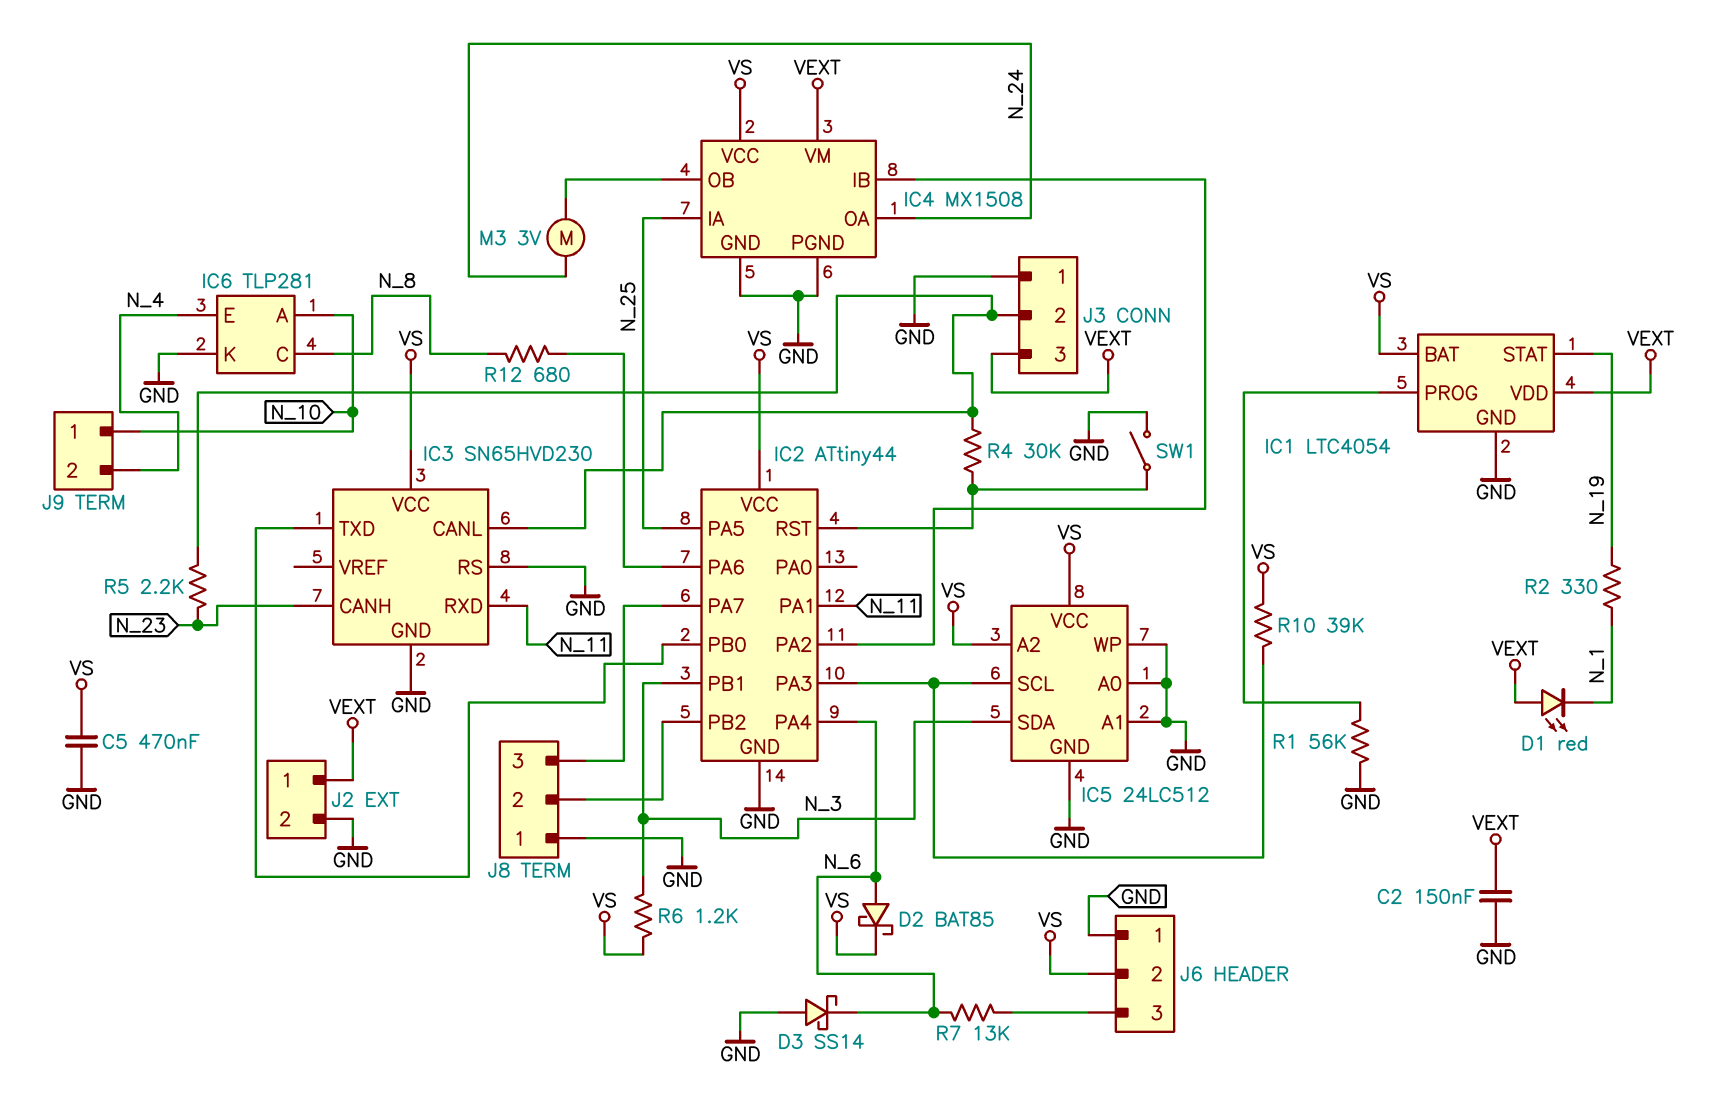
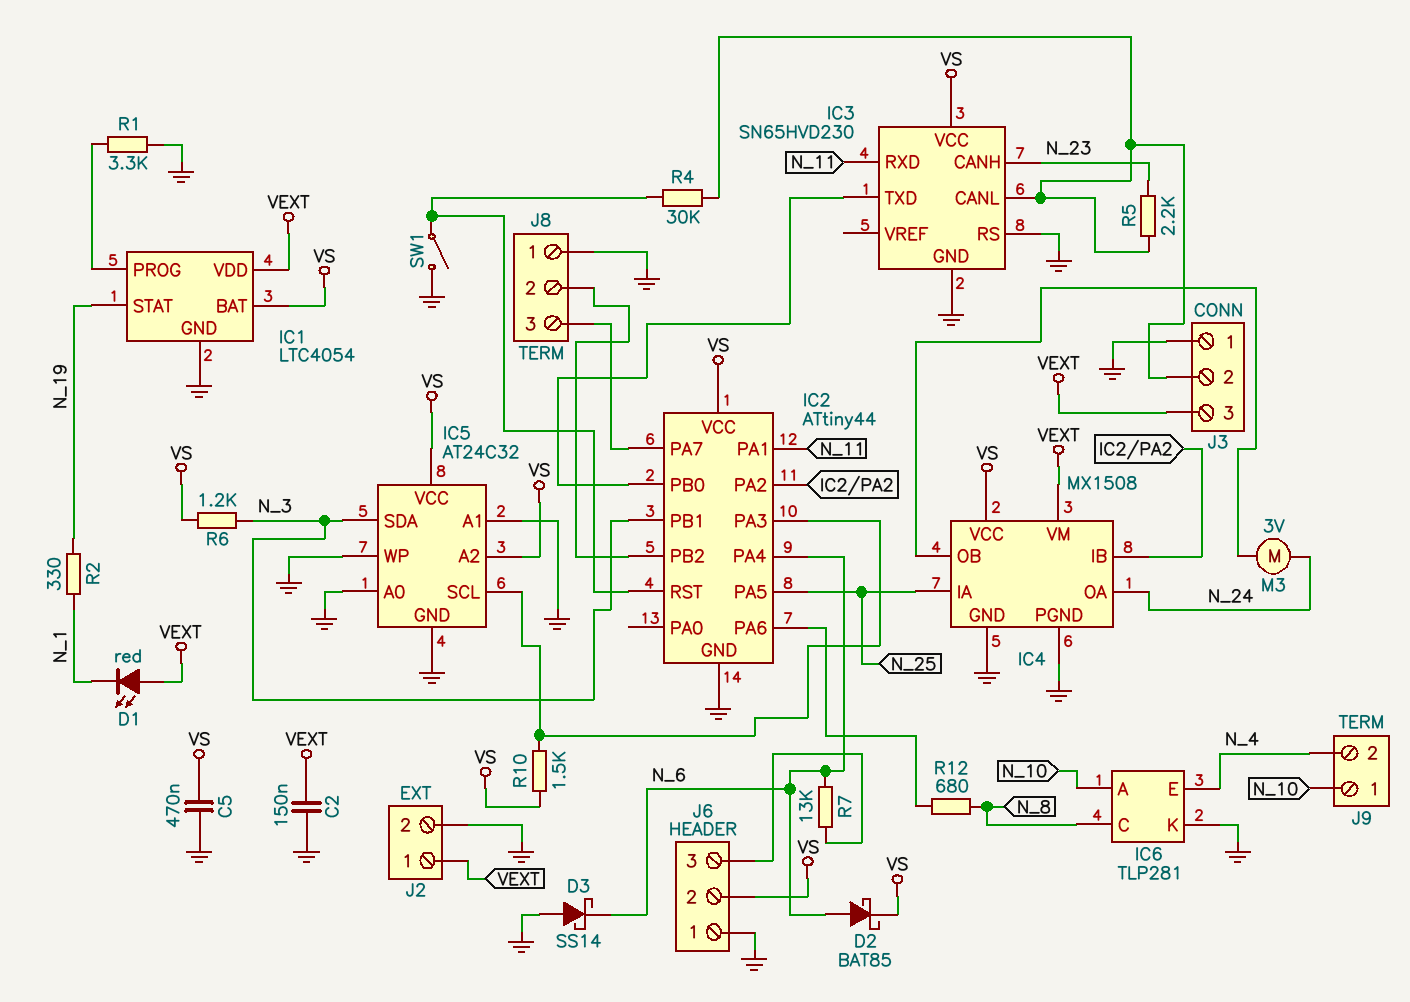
IC5: 24LC512 -> AT24C32
R1: 56k (GND, IC1/PROG) -> 3.3k (GND, IC1/PROG)
R10: 39k (IC2/PA3, VS) -> 1.5k (IC2/PA3, VS)

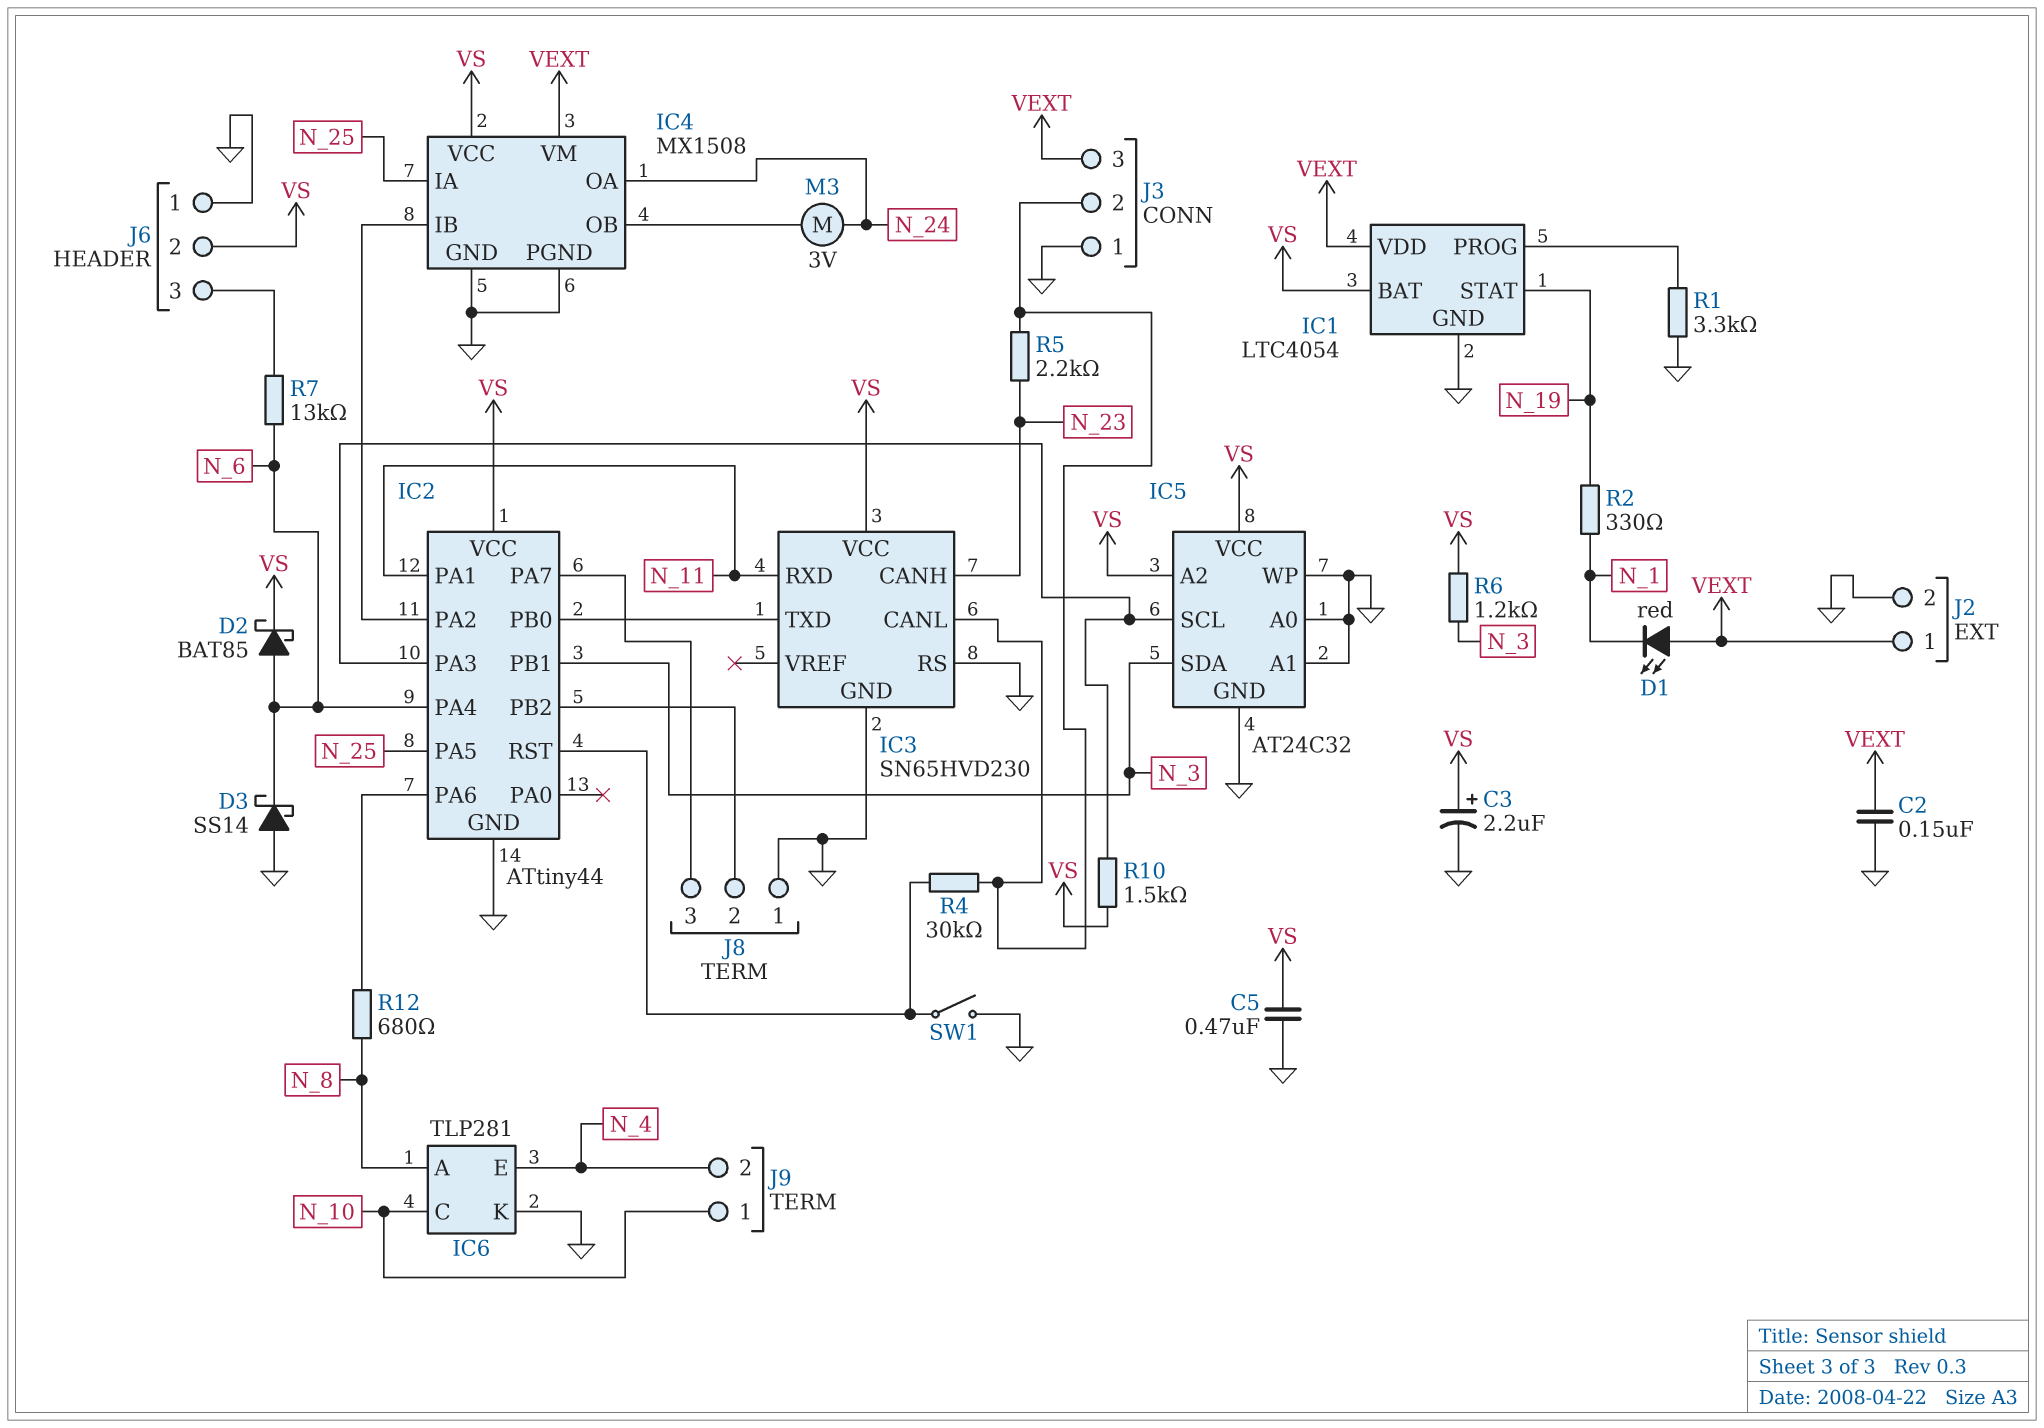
C3: none -> 2.2uF (plus VS, minus GND)
IC6 pin A: N_10 -> N_8
IC6 pin C: N_8 -> N_10

